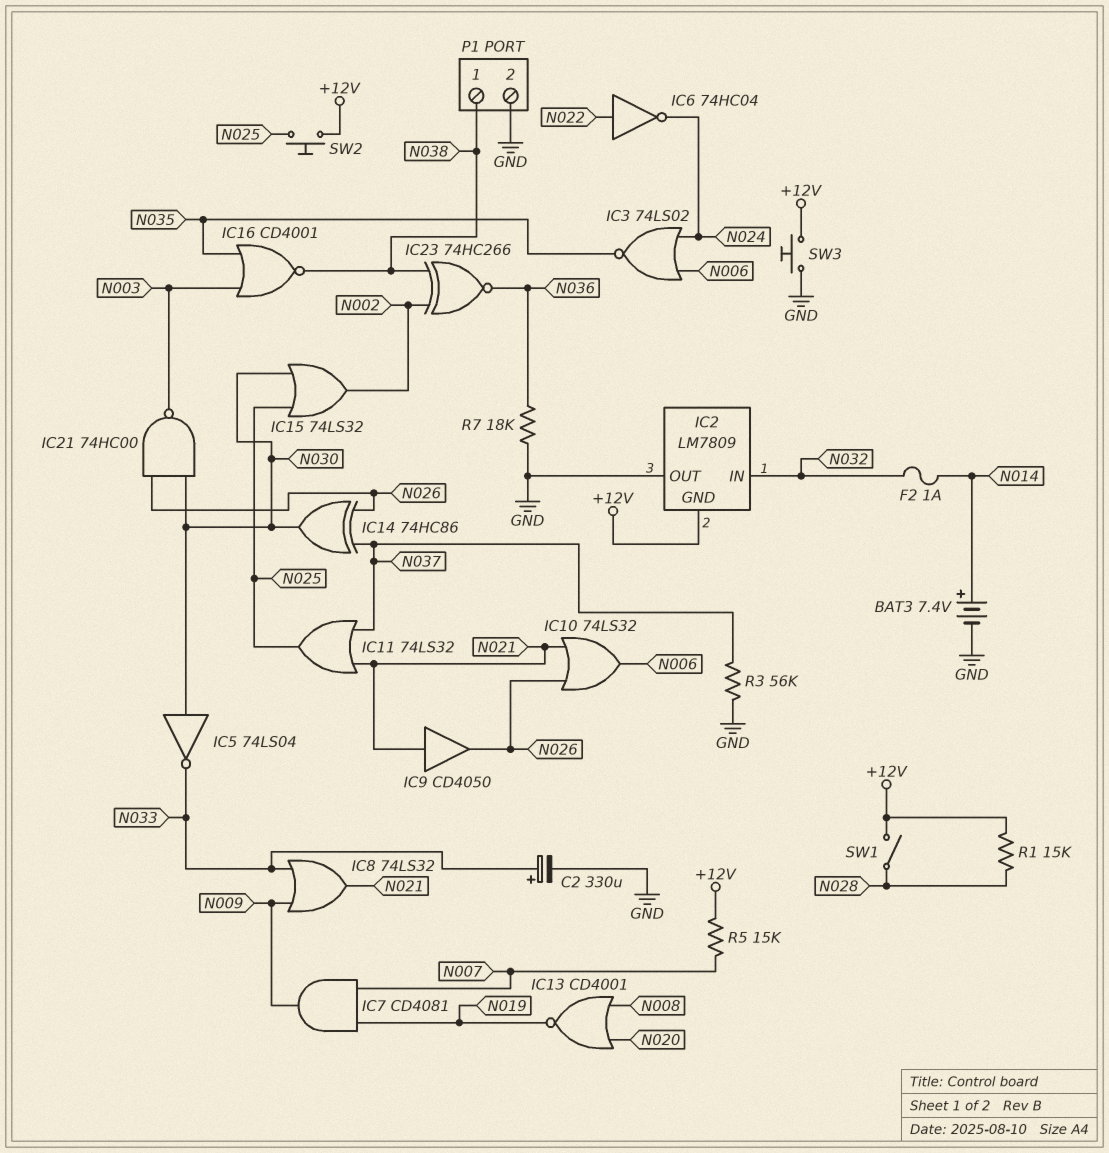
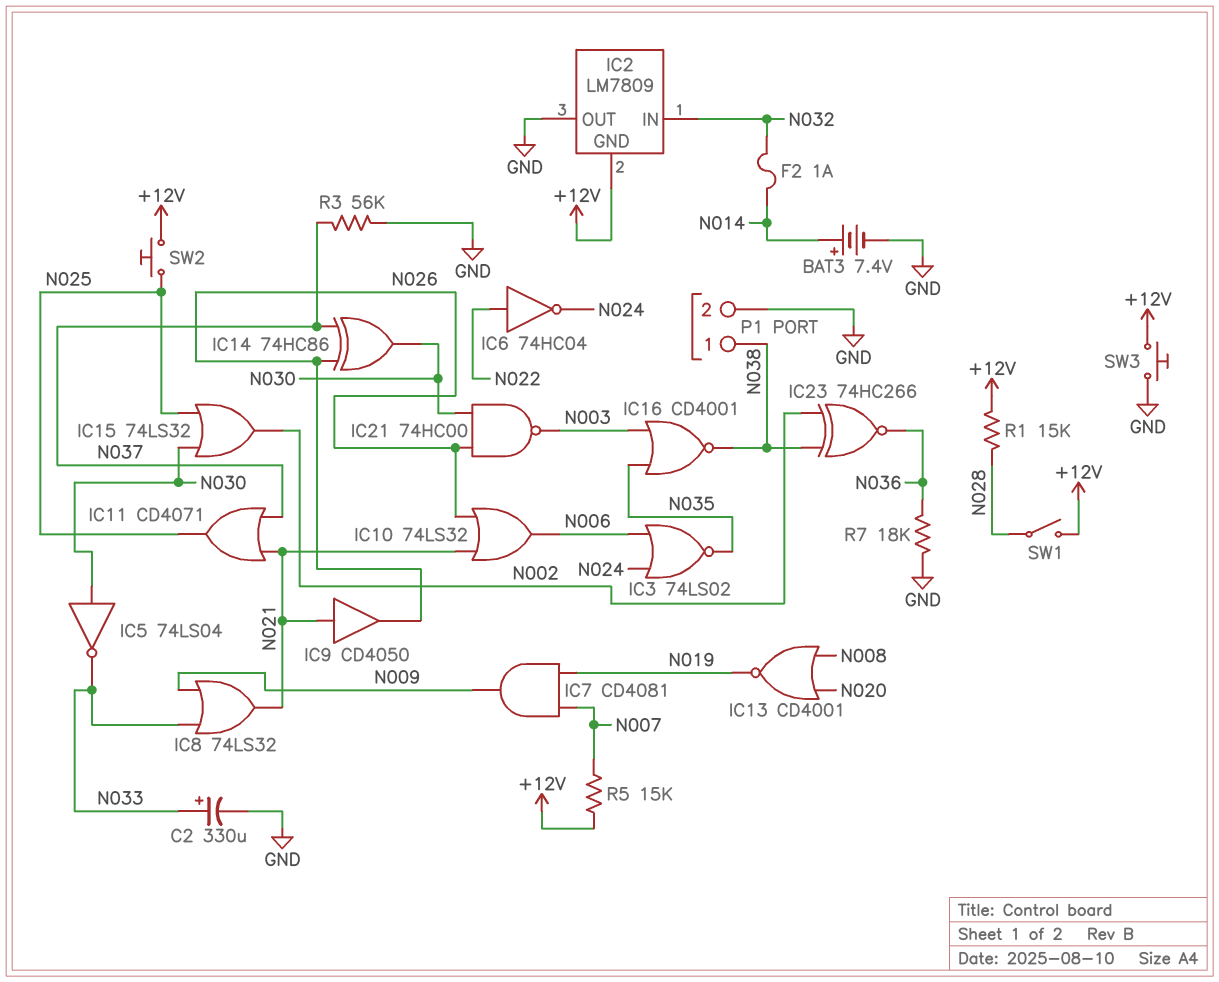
IC11: OR 74LS32 (in N021, in N037, out N025) -> OR CD4071 (in N021, in N037, out N025)

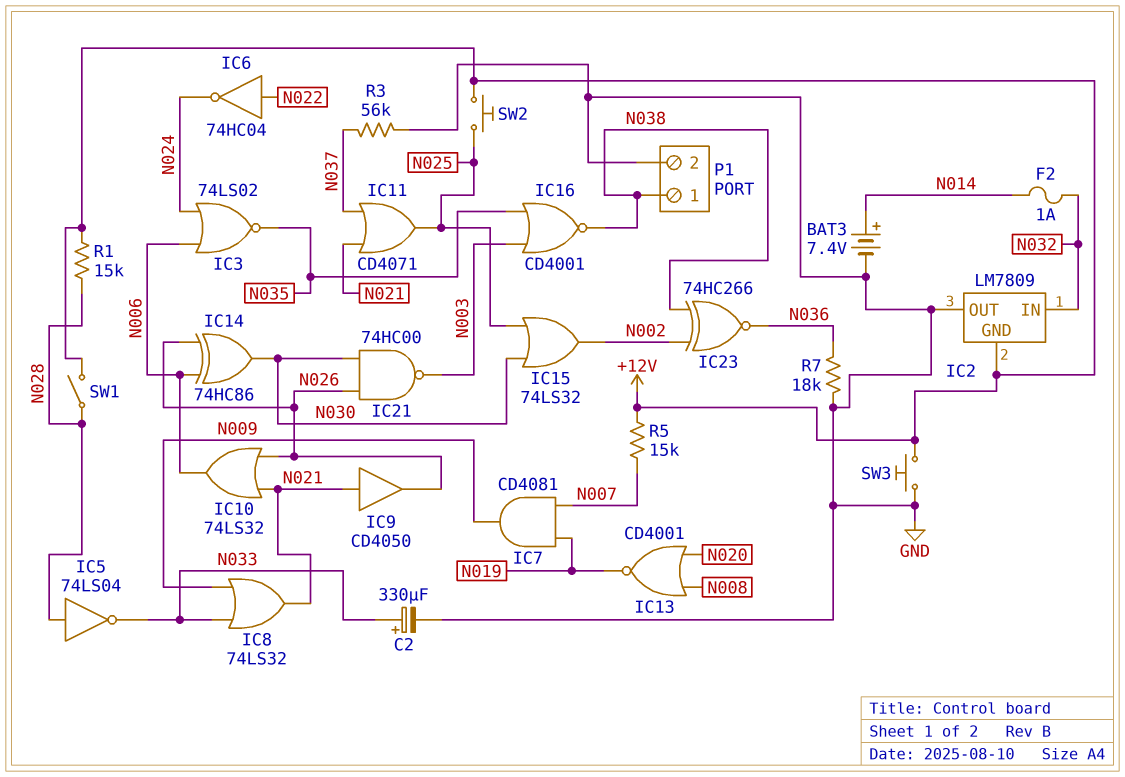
IC5: NOT 74LS04 (in N030, out N033) -> NOT 74LS04 (in N028, out N033)
IC14: XOR 74HC86 (in N026, in N037, out N030) -> XOR 74HC86 (in N006, in N026, out N030)

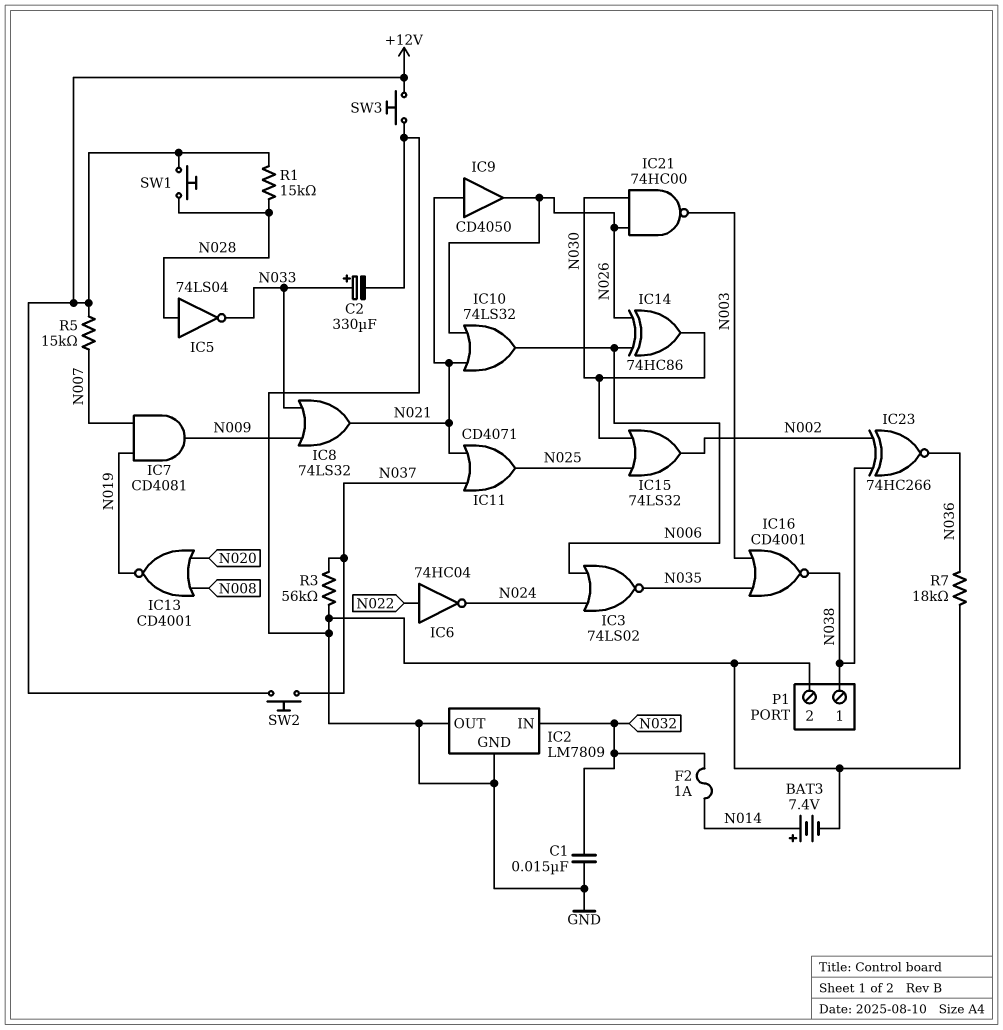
C1: none -> 15nF (GND, N032)
IC2 pin GND: +12V -> GND
SW1: switch (+12V, N028) -> button (+12V, N028)
SW2: button (+12V, N025) -> button (+12V, N037)

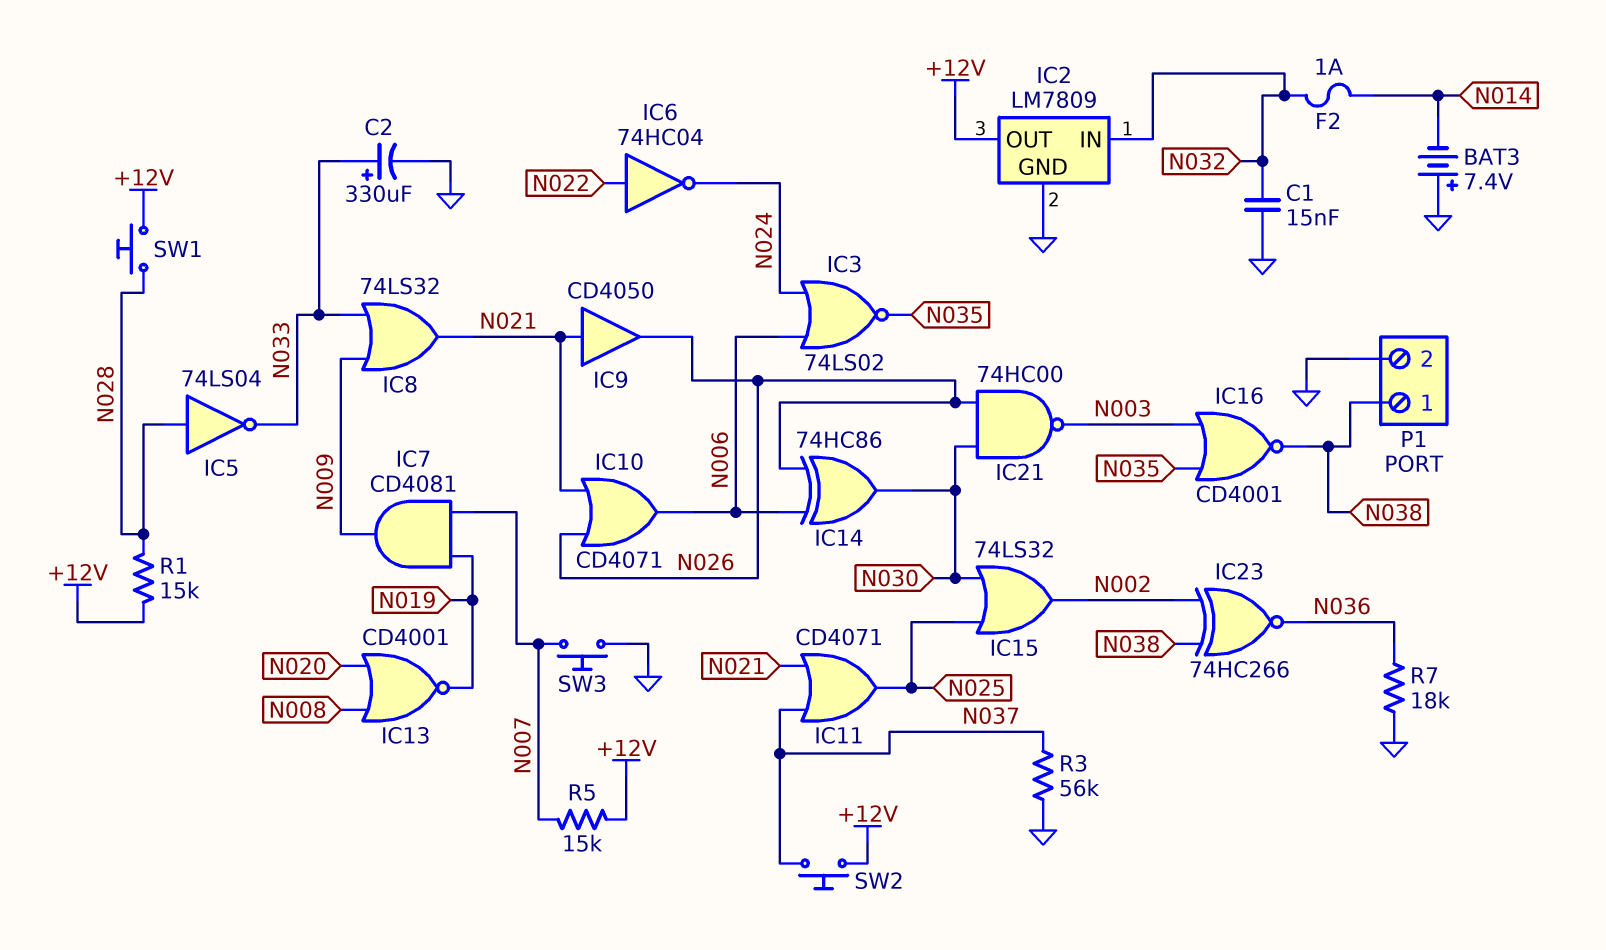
BAT3: 7.4V (plus N014, minus GND) -> 7.4V (plus GND, minus N014)
IC2 pin OUT: GND -> +12V
IC10: OR 74LS32 (in N021, in N026, out N006) -> OR CD4071 (in N021, in N026, out N006)
SW3: button (+12V, GND) -> button (GND, N007)

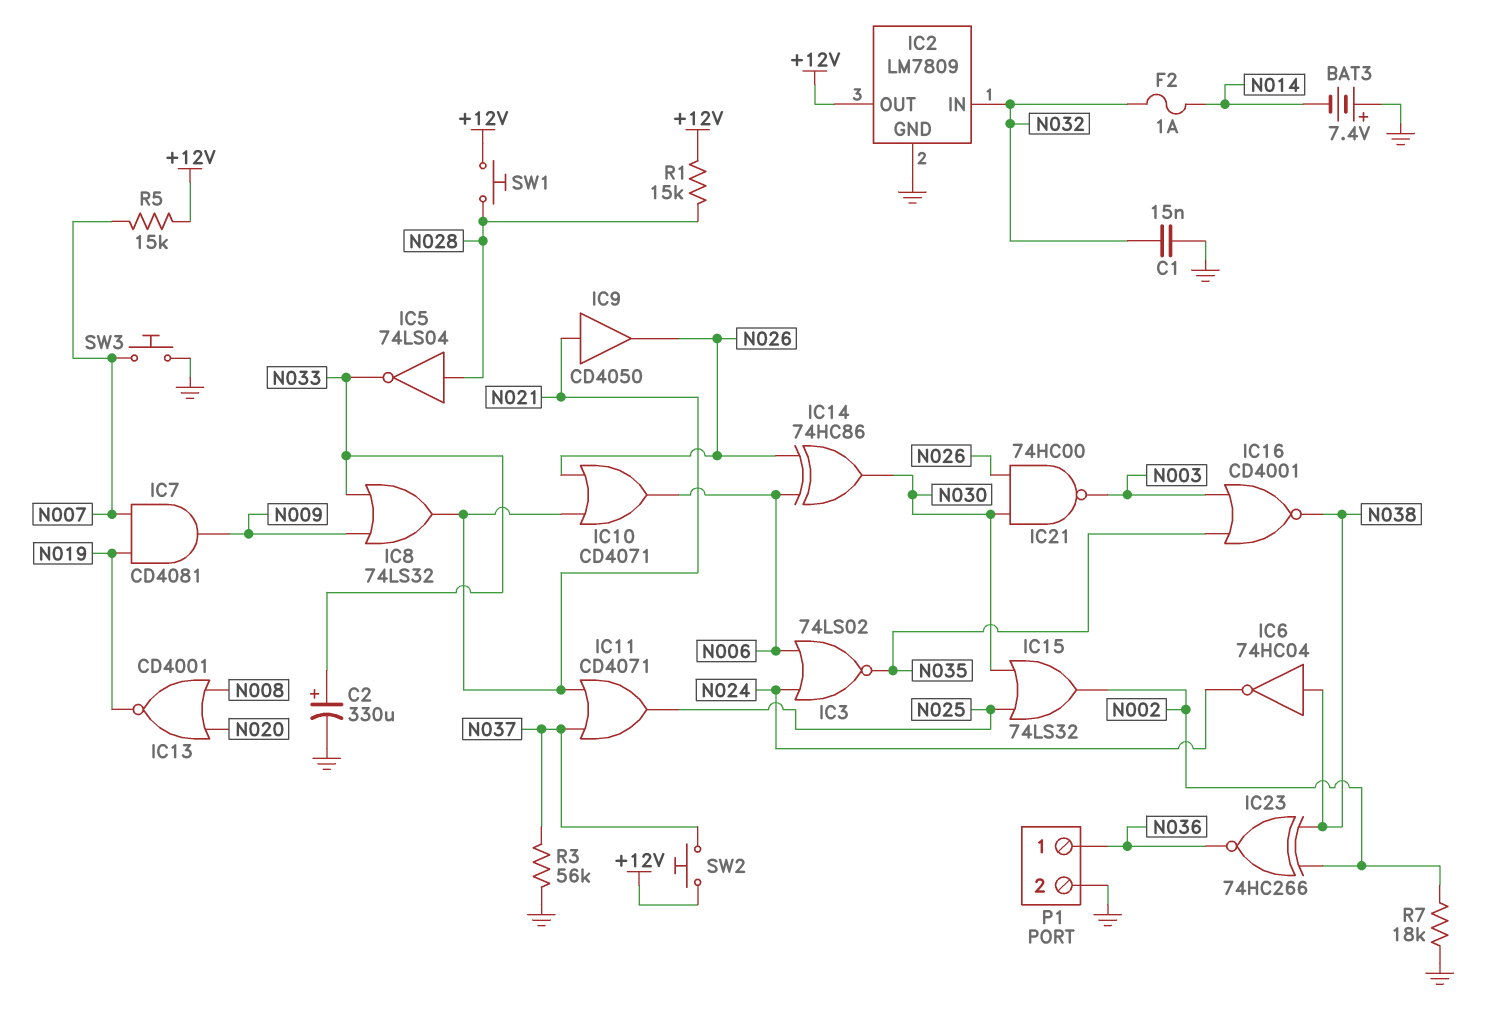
IC6: NOT 74HC04 (in N022, out N024) -> NOT 74HC04 (in N038, out N024)
P1 pin 1: N038 -> N036
R7: 18k (GND, N036) -> 18k (GND, N002)

